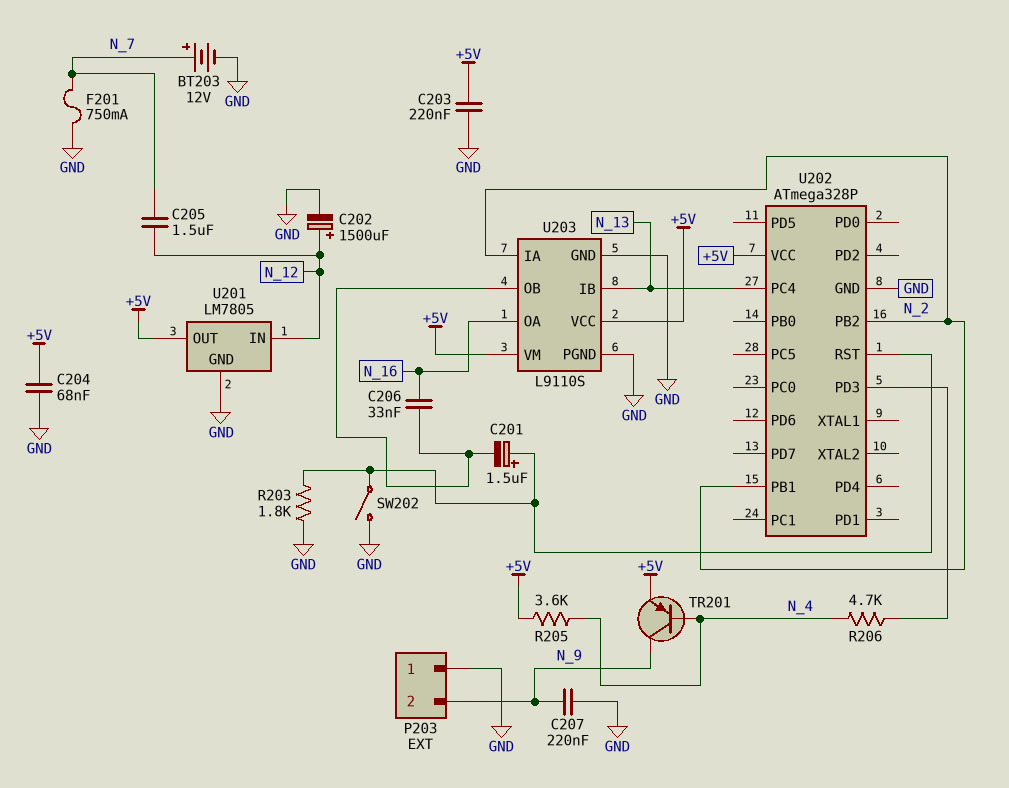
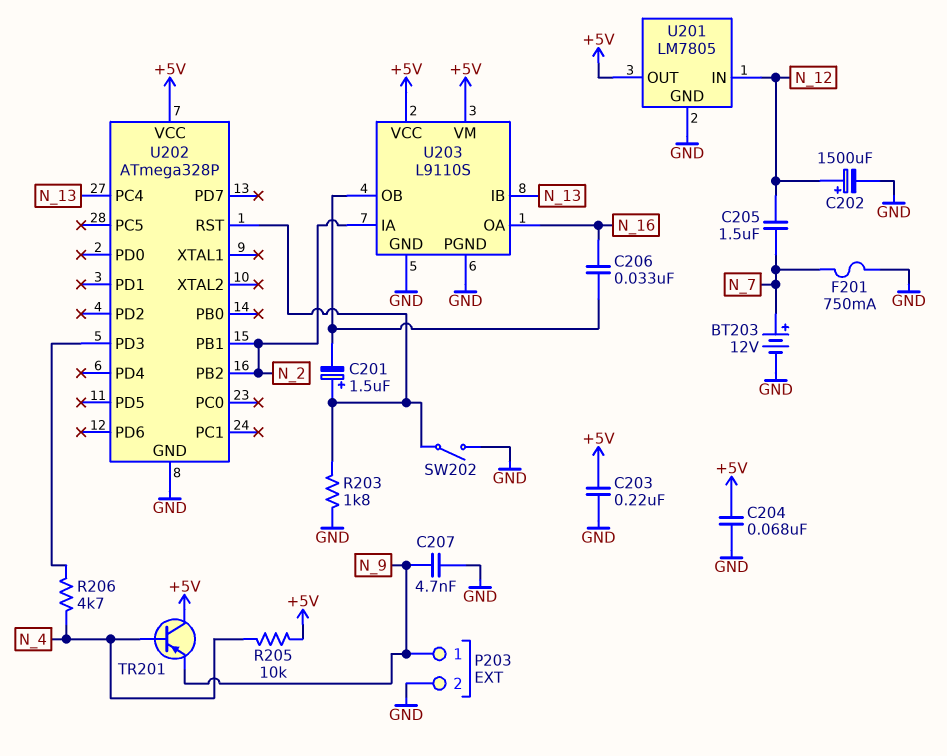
C207: 220nF (GND, N_9) -> 4.7nF (GND, N_9)
P203 pin 1: GND -> N_9
P203 pin 2: N_9 -> GND
R205: 3.6k (+5V, N_4) -> 10k (+5V, N_4)
TR201: PNP (B N_4, C N_9, E +5V) -> PNP (B N_4, C +5V, E N_9)

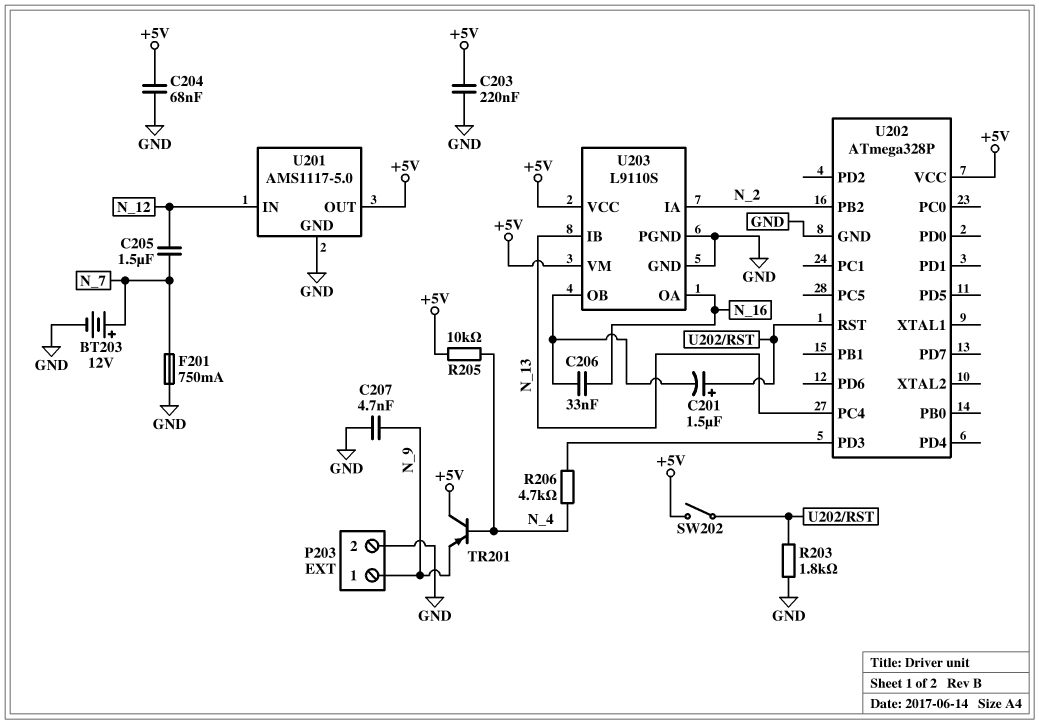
C202: 1500uF (plus N_12, minus GND) -> none
SW202: switch (GND, U202/RST) -> switch (+5V, U202/RST)
U201: LM7805 -> AMS1117-5.0
U202 pin PB1: N_2 -> none

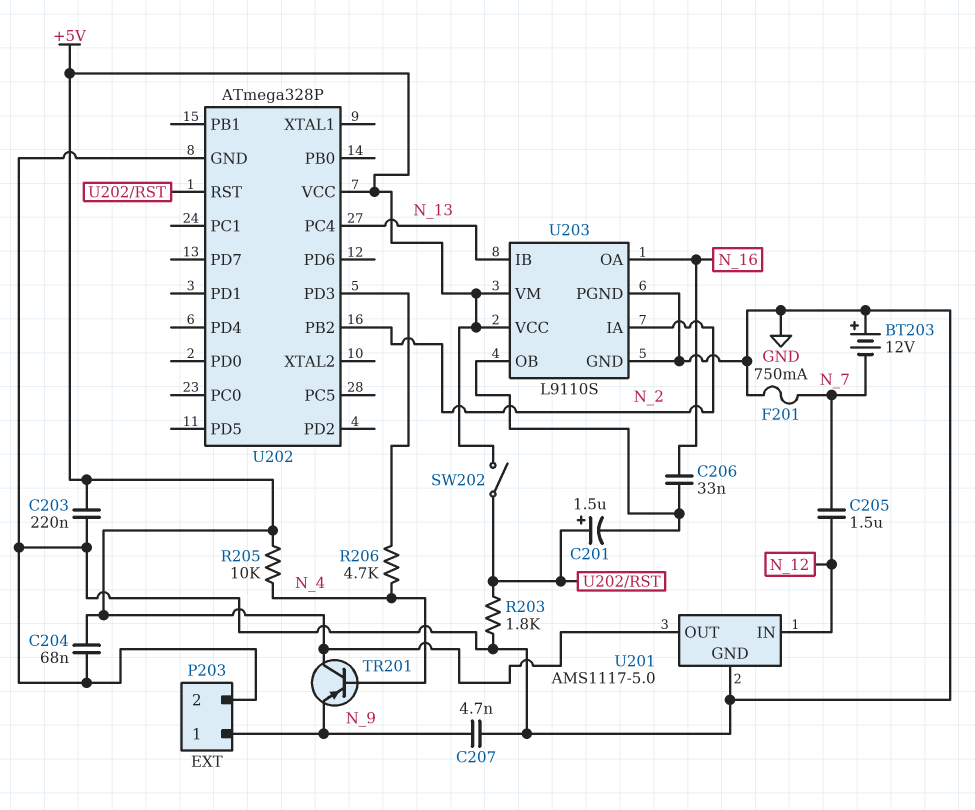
BT203: 12V (plus N_7, minus GND) -> 12V (plus GND, minus N_7)

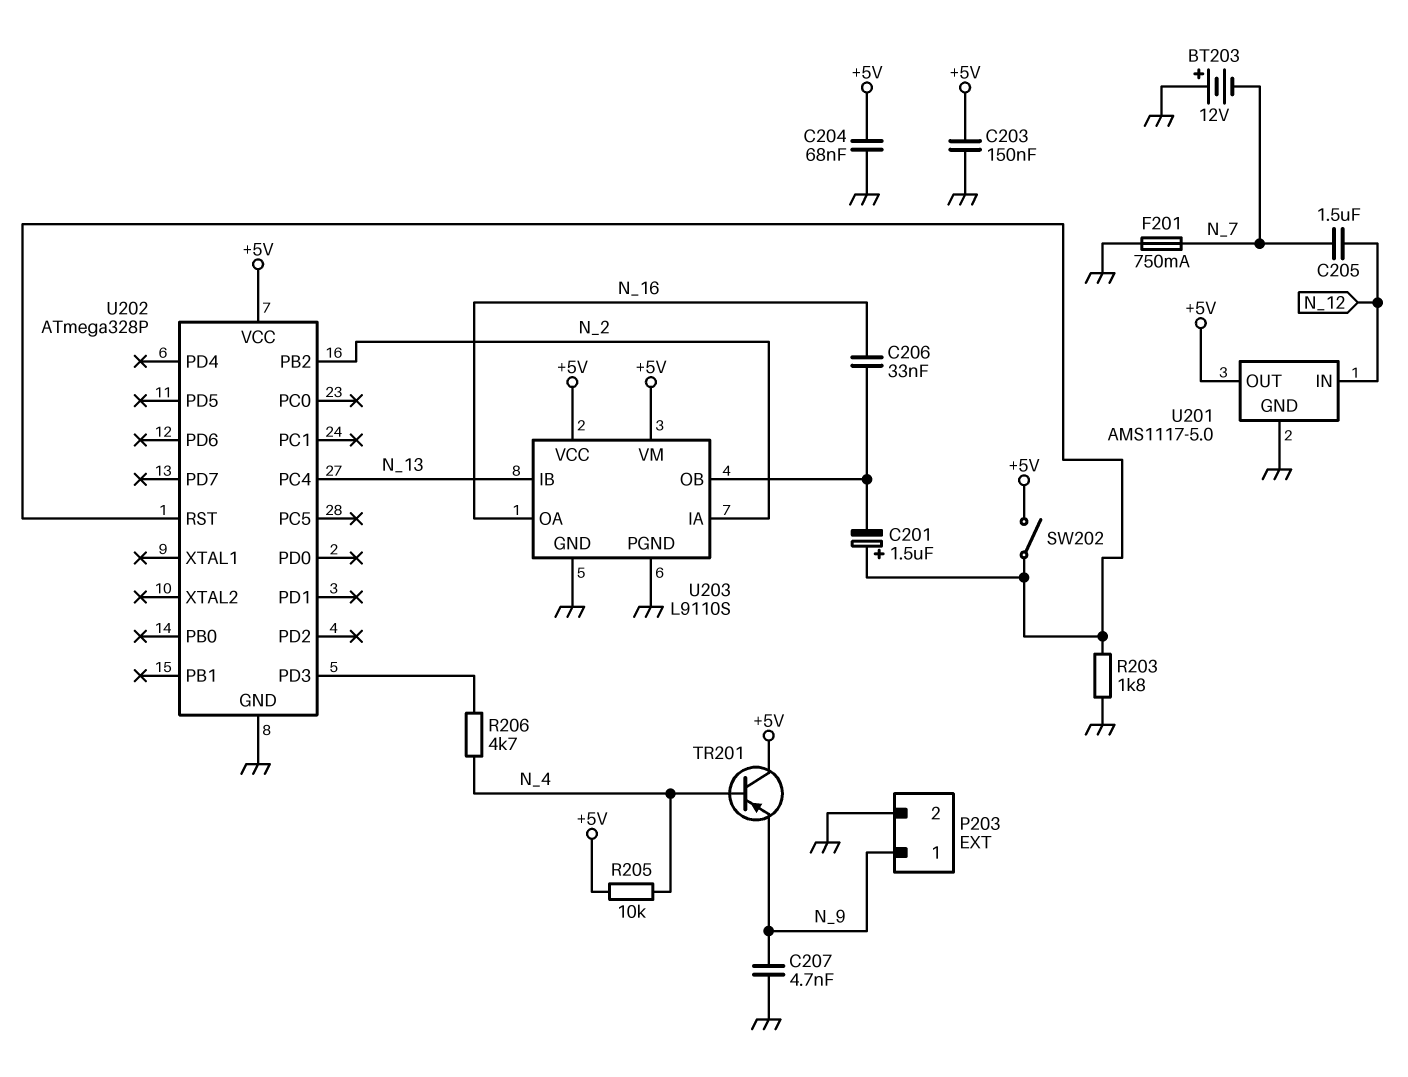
C203: 220nF (+5V, GND) -> 150nF (+5V, GND)

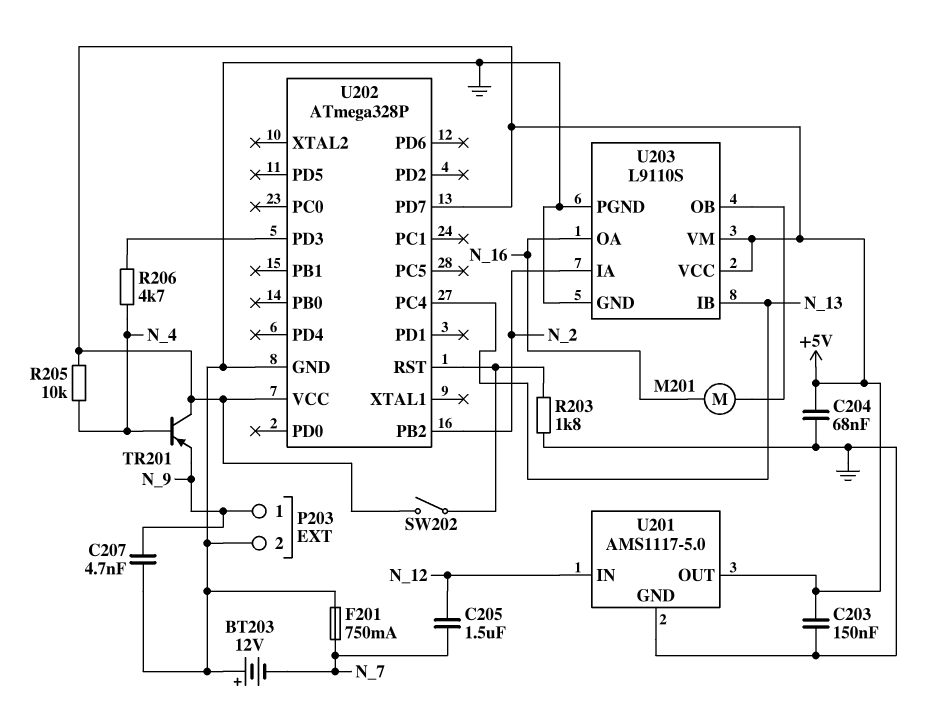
C201: 1.5uF (plus U202/RST, minus U203/OB) -> none
C206: 33nF (N_16, U203/OB) -> none
M201: none -> motor (N_16, U203/OB)
U202 pin PD7: none -> +5V

